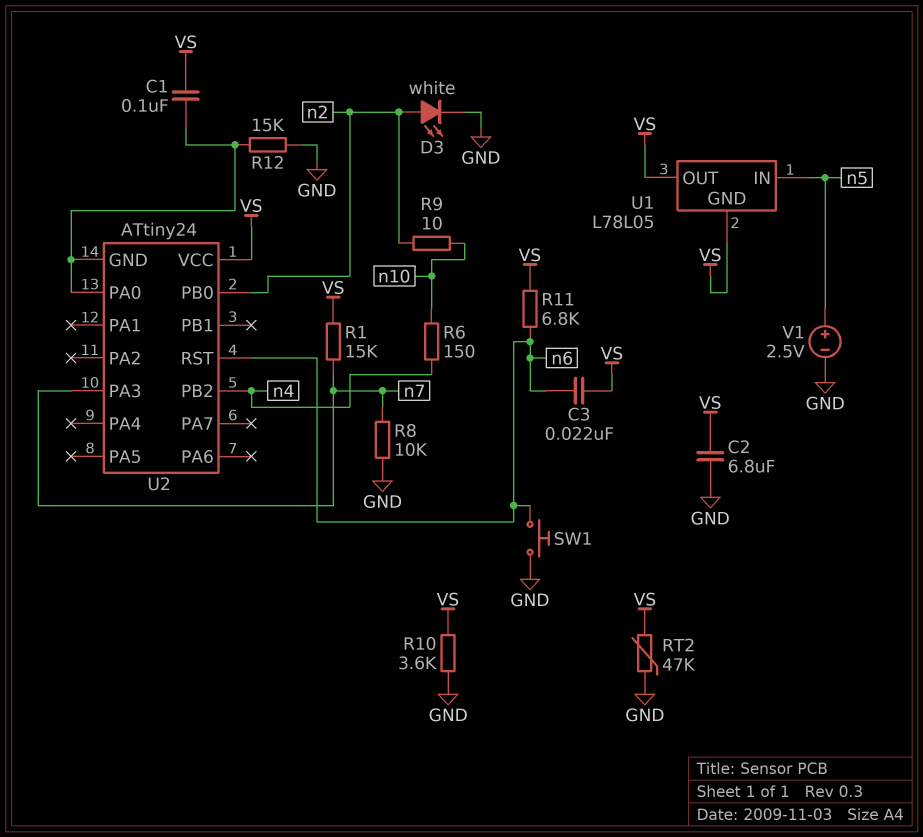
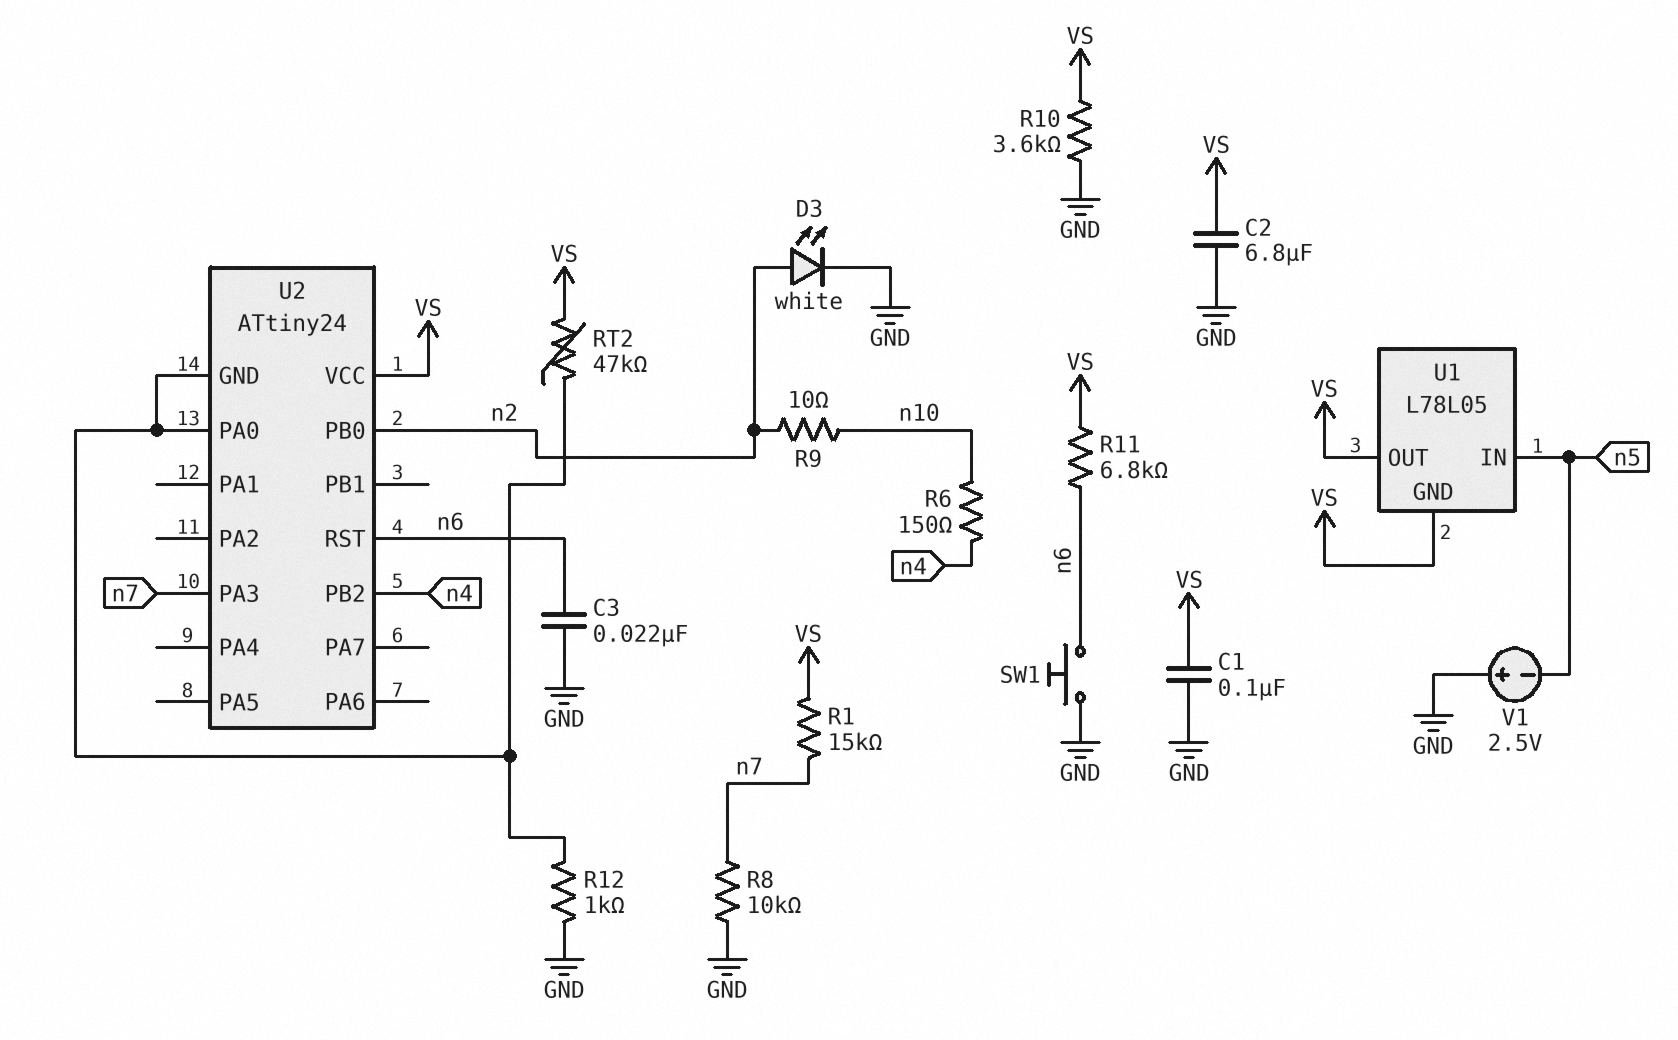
C1: 100nF (U2/GND, VS) -> 100nF (GND, VS)
C3: 22nF (VS, n6) -> 22nF (GND, n6)
R12: 15k (GND, U2/GND) -> 1k (GND, U2/GND)
RT2: 47k (GND, VS) -> 47k (U2/GND, VS)
V1: 2.5V (plus n5, minus GND) -> 2.5V (plus GND, minus n5)

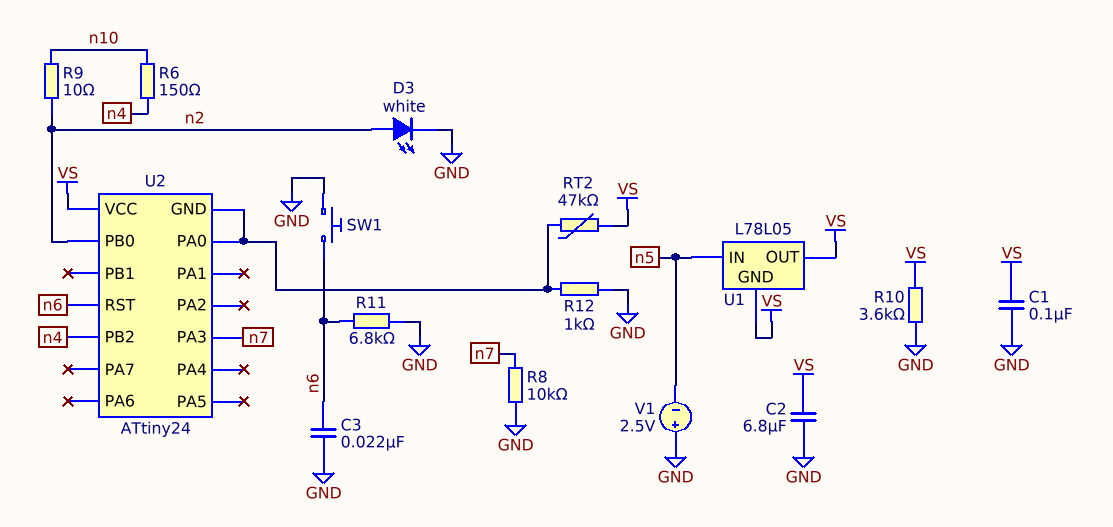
R1: 15k (VS, n7) -> none
R11: 6.8k (VS, n6) -> 6.8k (GND, n6)

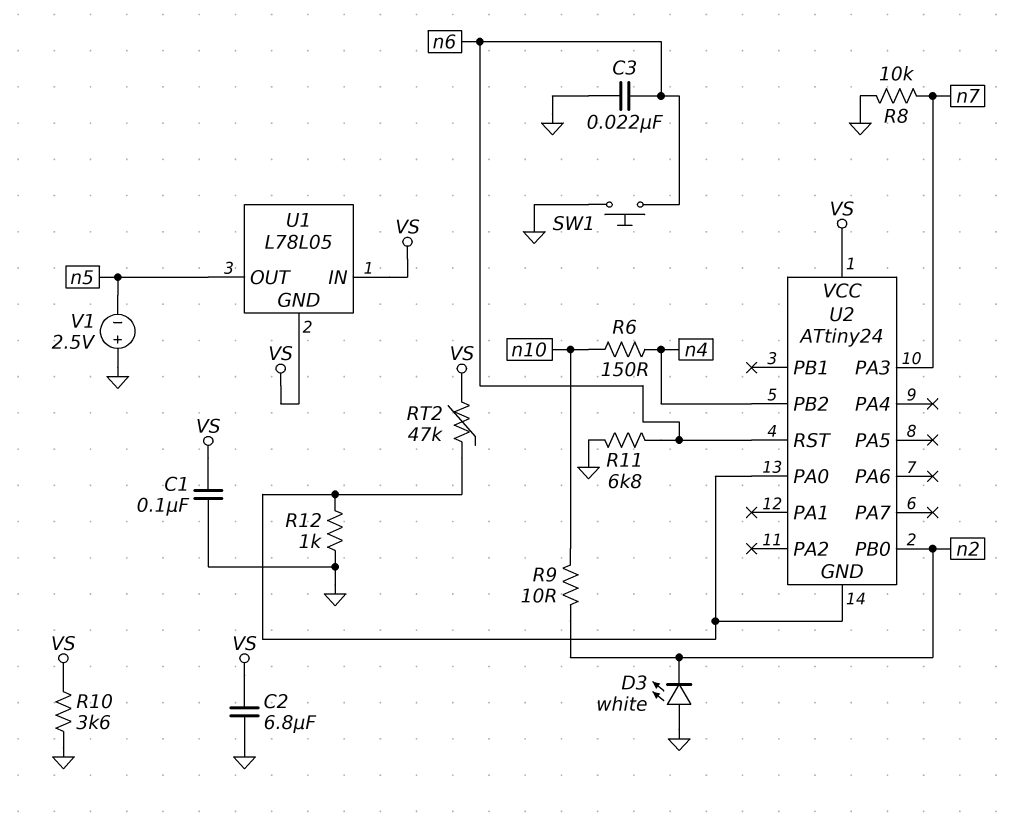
D3: LED white (A n2, K GND) -> LED white (A GND, K n2)
U1 pin IN: n5 -> VS
U1 pin OUT: VS -> n5

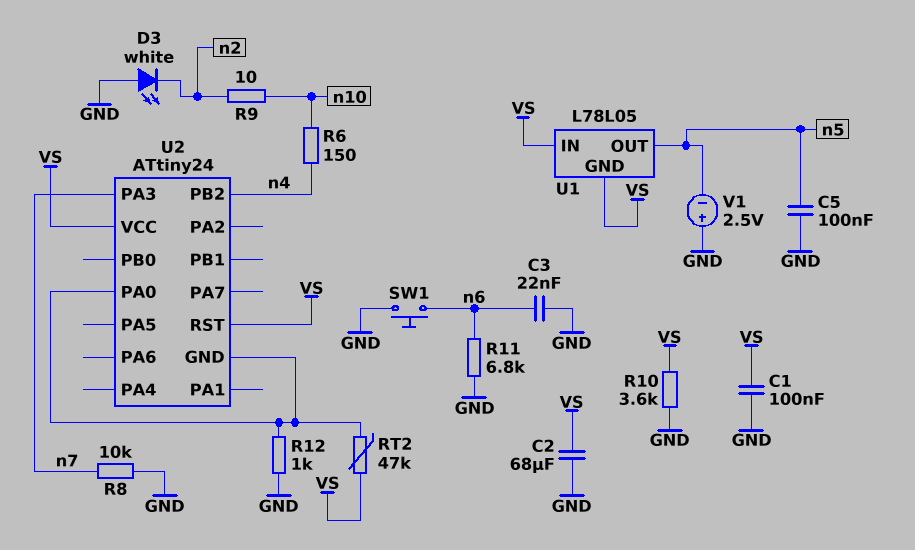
C2: 6.8uF (GND, VS) -> 68uF (GND, VS)
C5: none -> 100nF (GND, n5)
U2 pin PB0: n2 -> none
U2 pin RST: n6 -> VS

